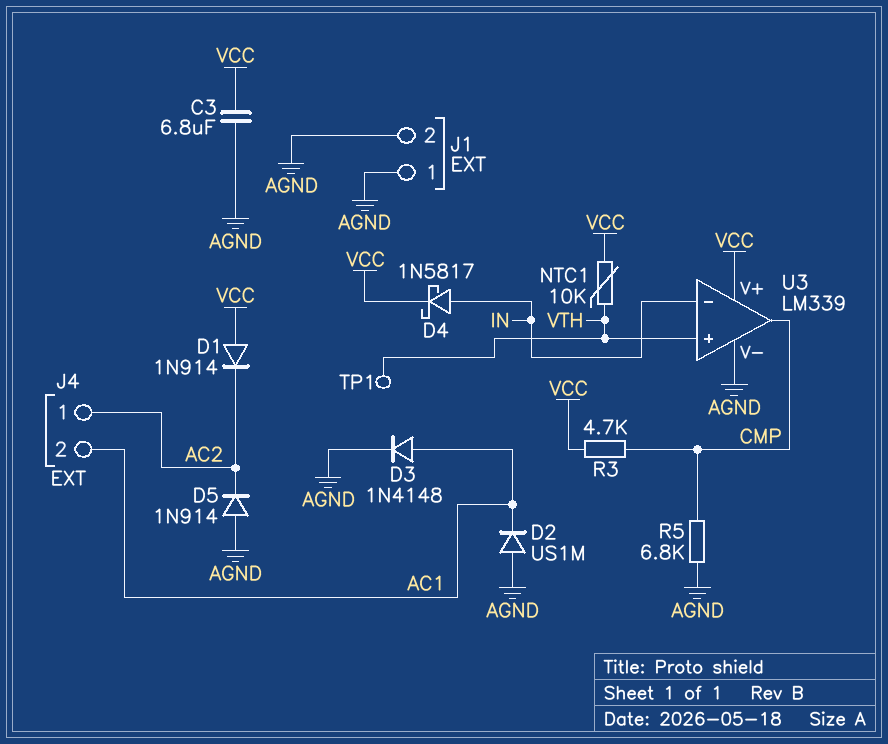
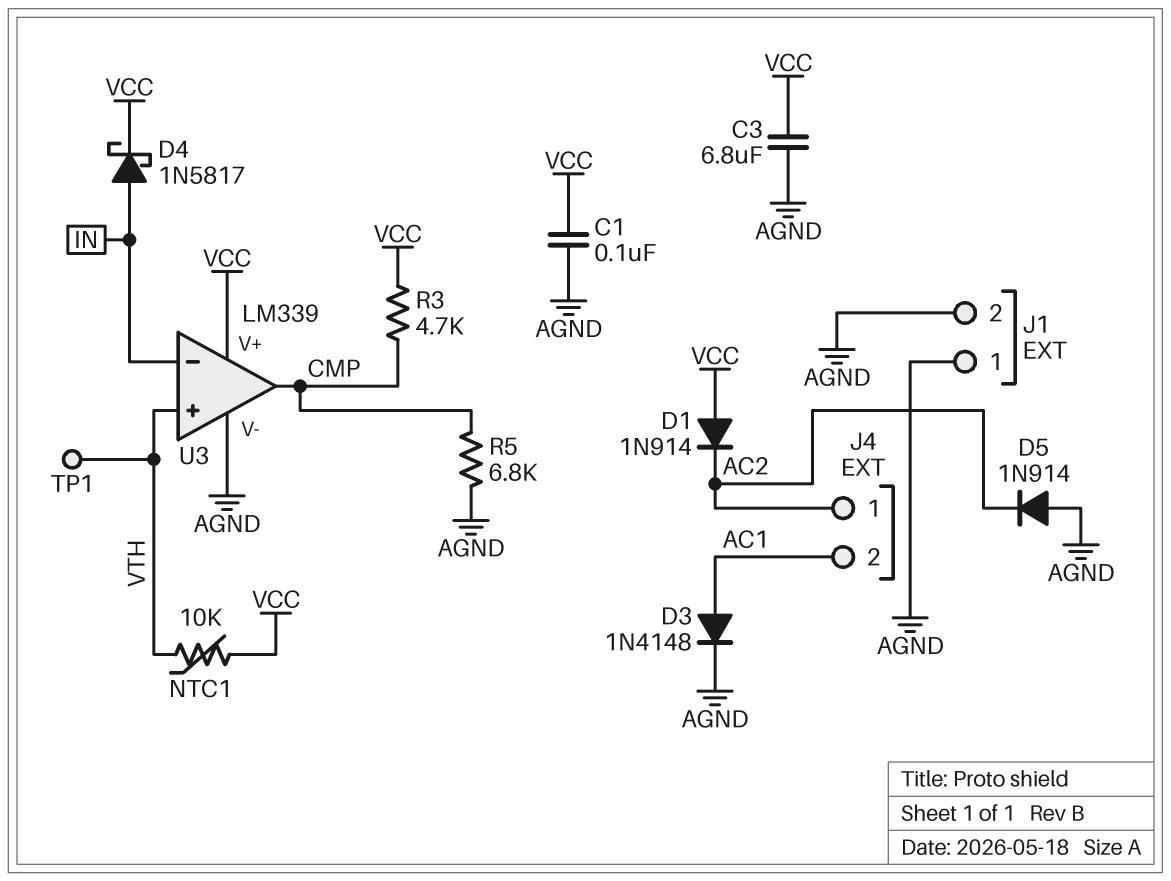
C1: none -> 100nF (AGND, VCC)
D2: diode US1M (A AGND, K AC1) -> none

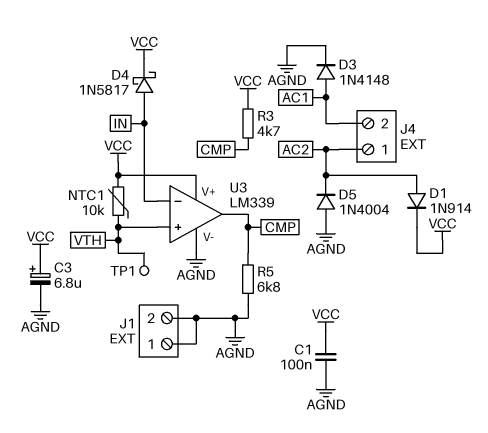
C3: 6.8uF (AGND, VCC) -> 6.8uF (plus VCC, minus AGND)
D1: diode 1N914 (A VCC, K AC2) -> diode 1N914 (A AC2, K VCC)
D5: diode 1N914 (A AGND, K AC2) -> diode 1N4004 (A AGND, K AC2)

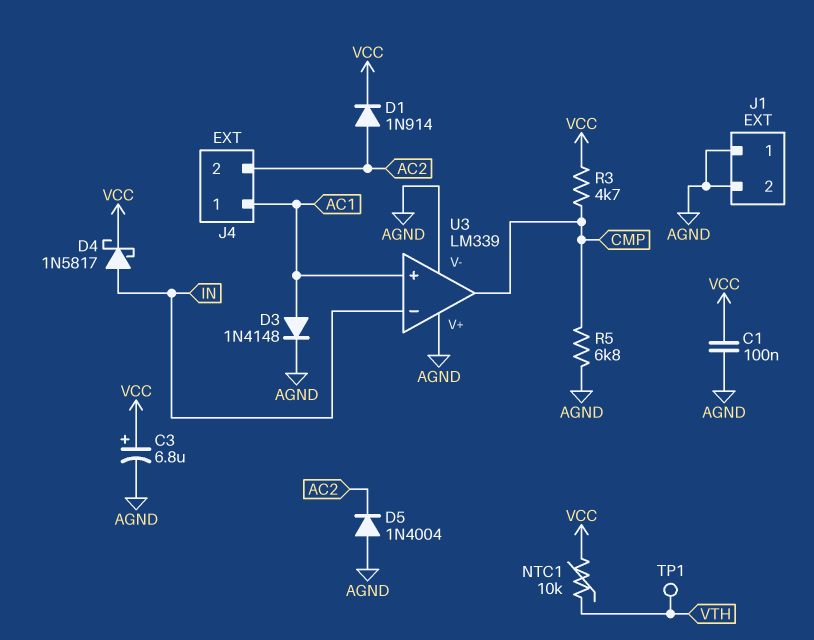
J4 pin 1: AC2 -> AC1
J4 pin 2: AC1 -> AC2
U3 pin V+: VCC -> AGND
U3 pin in+: VTH -> AC1

